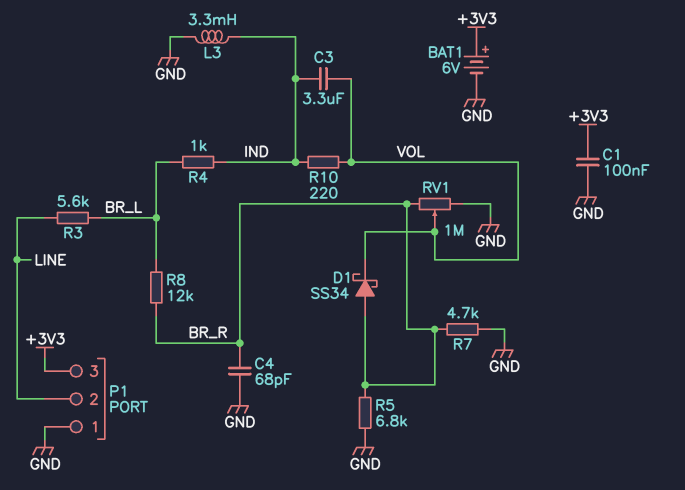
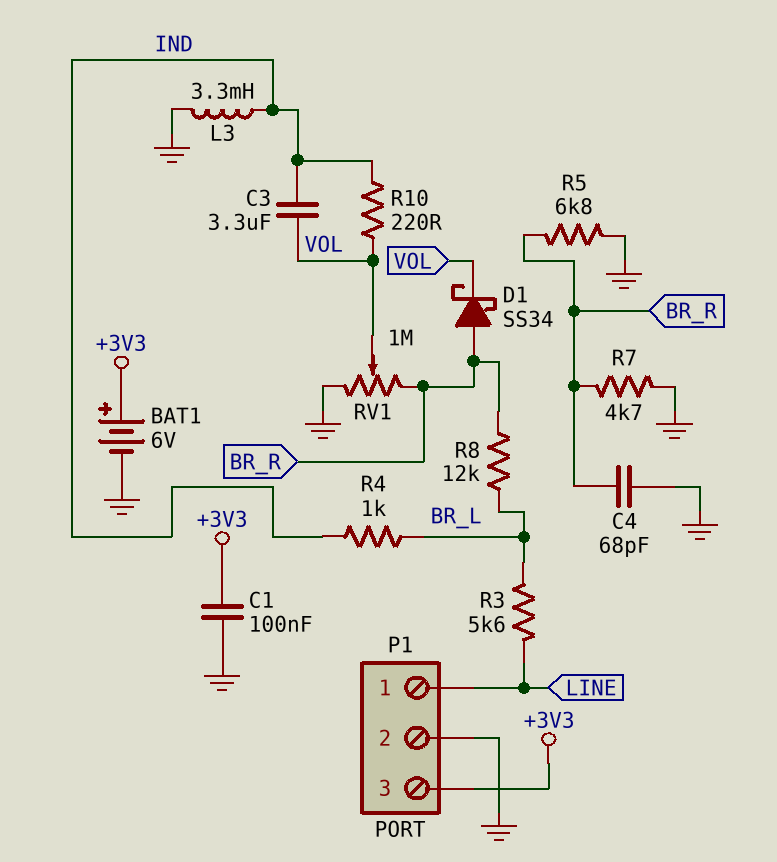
P1 pin 1: GND -> LINE
P1 pin 2: LINE -> GND

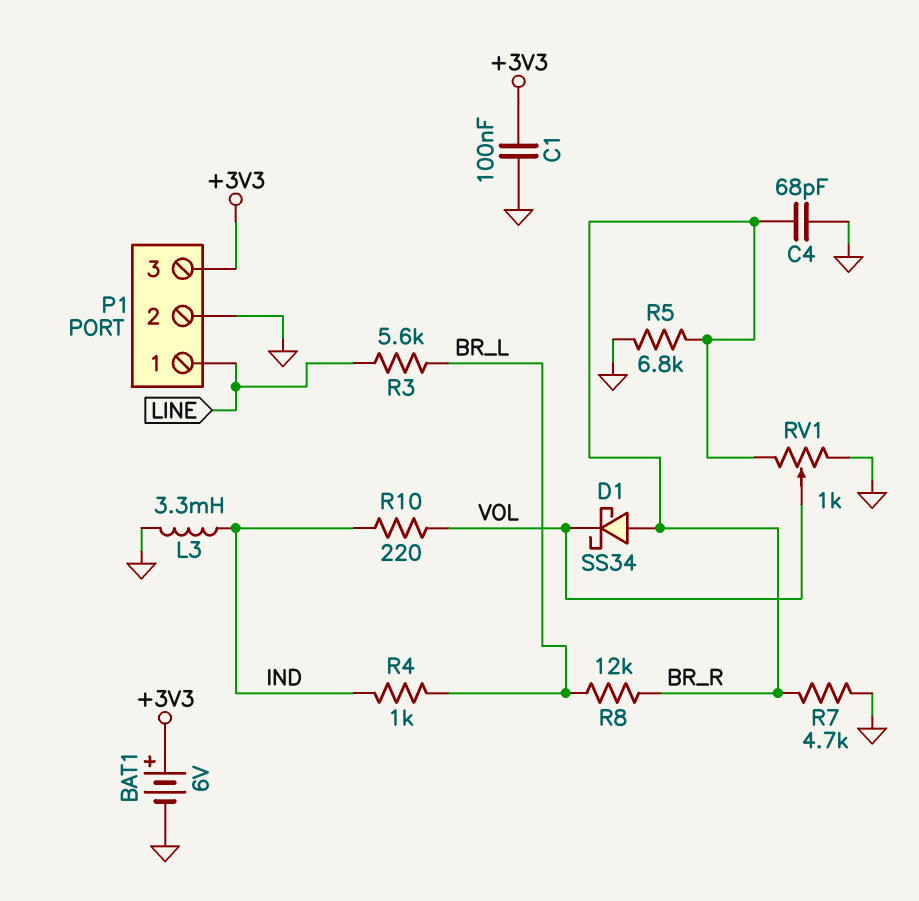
C3: 3.3uF (IND, VOL) -> none
RV1: 1M (BR_R, GND, wiper VOL) -> 1k (BR_R, GND, wiper VOL)

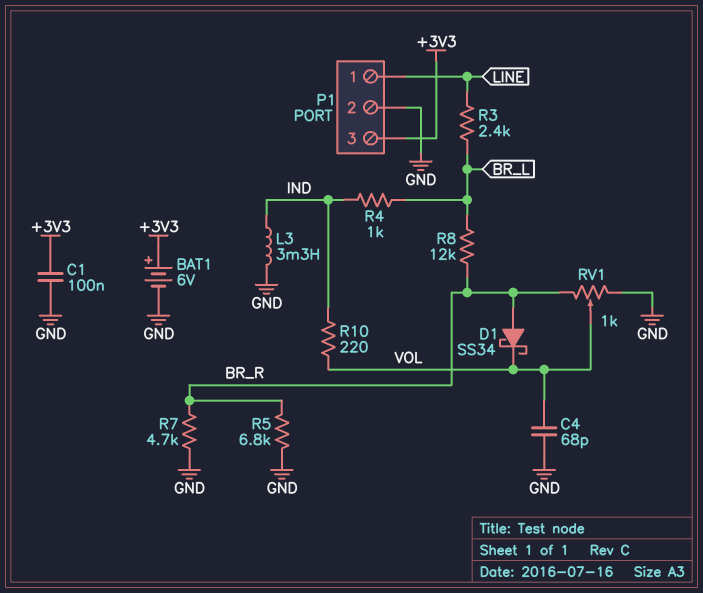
C4: 68pF (BR_R, GND) -> 68pF (GND, VOL)
R3: 5.6k (BR_L, LINE) -> 2.4k (BR_L, LINE)

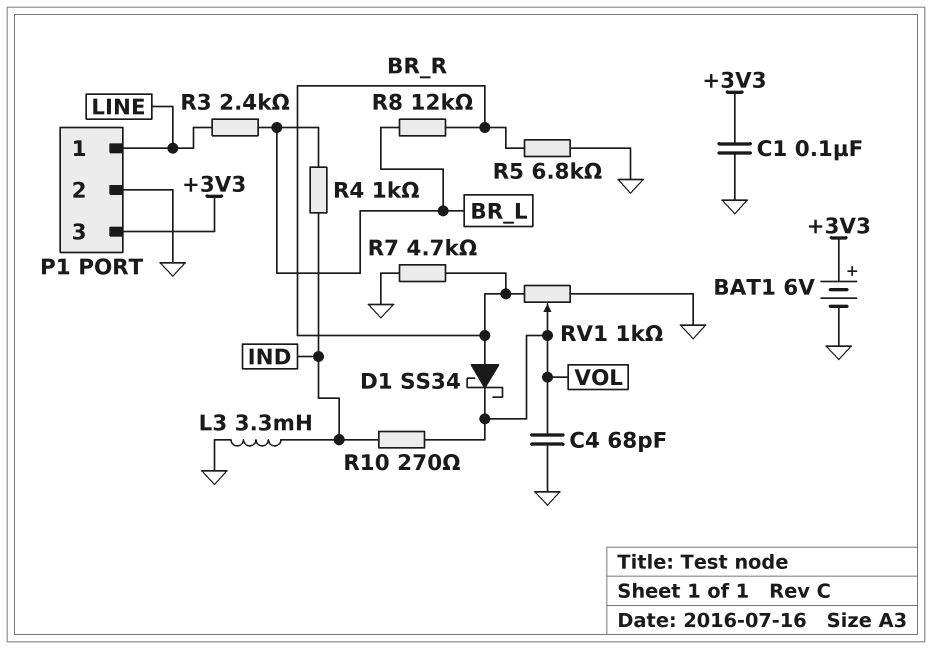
R10: 220 (IND, VOL) -> 270 (IND, VOL)

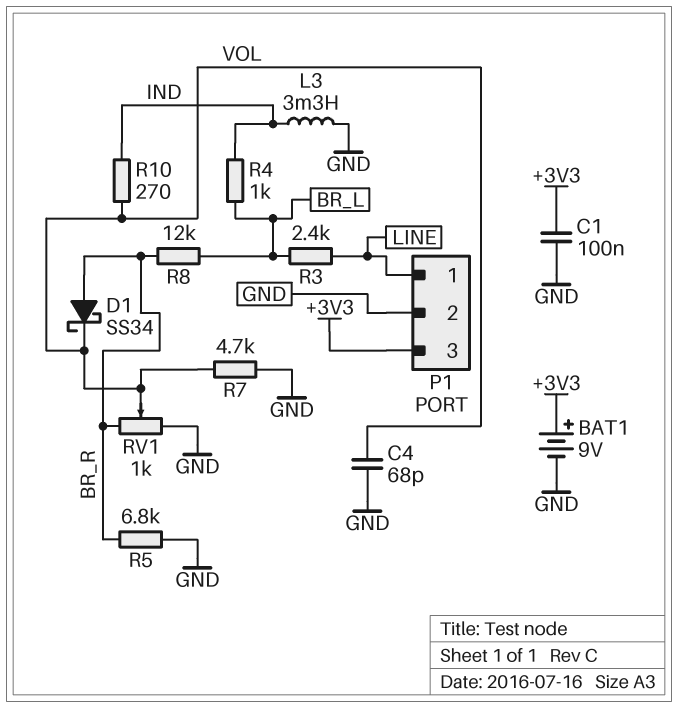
BAT1: 6V (plus +3V3, minus GND) -> 9V (plus +3V3, minus GND)
R7: 4.7k (BR_R, GND) -> 4.7k (GND, VOL)

